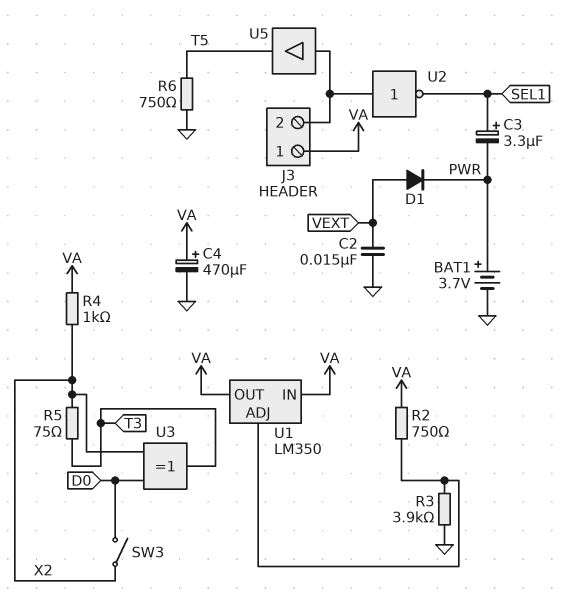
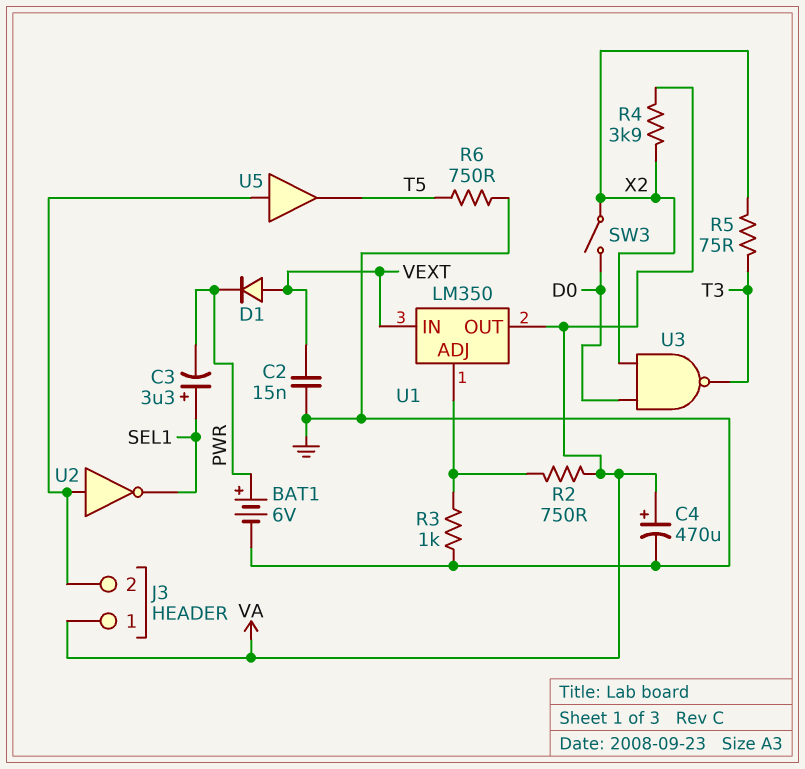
BAT1: 3.7V (plus PWR, minus GND) -> 6V (plus PWR, minus GND)
R3: 3.9k (GND, U1/ADJ) -> 1k (GND, U1/ADJ)
R4: 1k (VA, X2) -> 3.9k (VA, X2)
U1 pin IN: VA -> VEXT
U3: XOR (in D0, in X2, out T3) -> NAND (in D0, in X2, out T3)

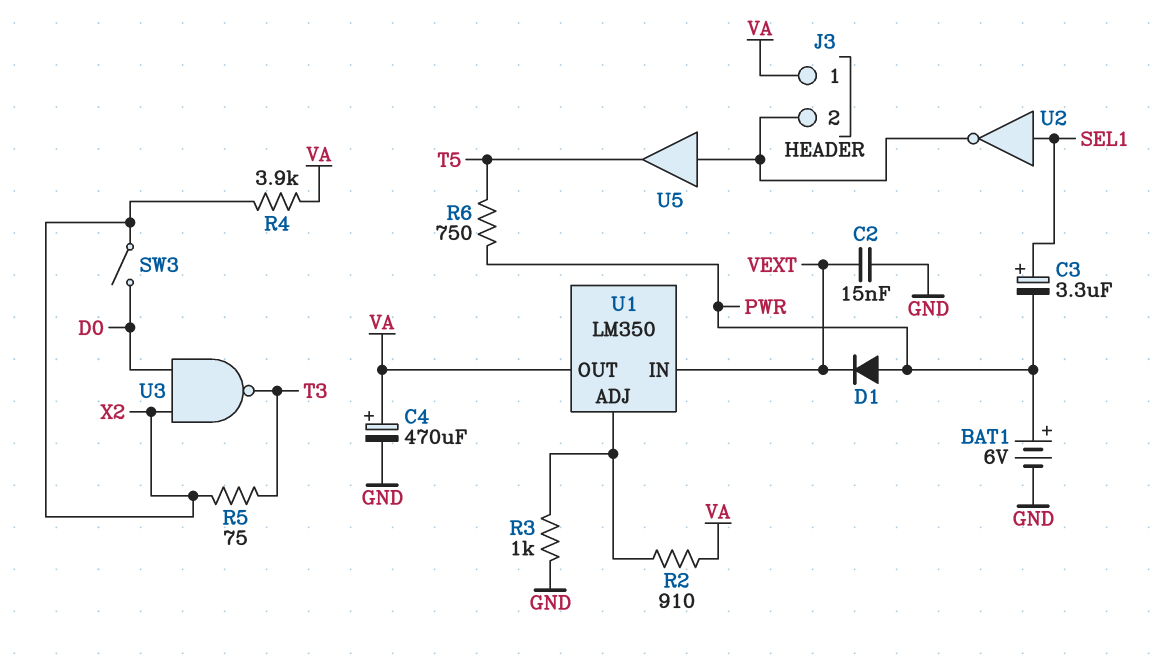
D1: diode (A VEXT, K PWR) -> diode (A PWR, K VEXT)
R2: 750 (U1/ADJ, VA) -> 910 (U1/ADJ, VA)
R6: 750 (GND, T5) -> 750 (PWR, T5)
U2: NOT (in J3/2, out SEL1) -> NOT (in SEL1, out J3/2)

